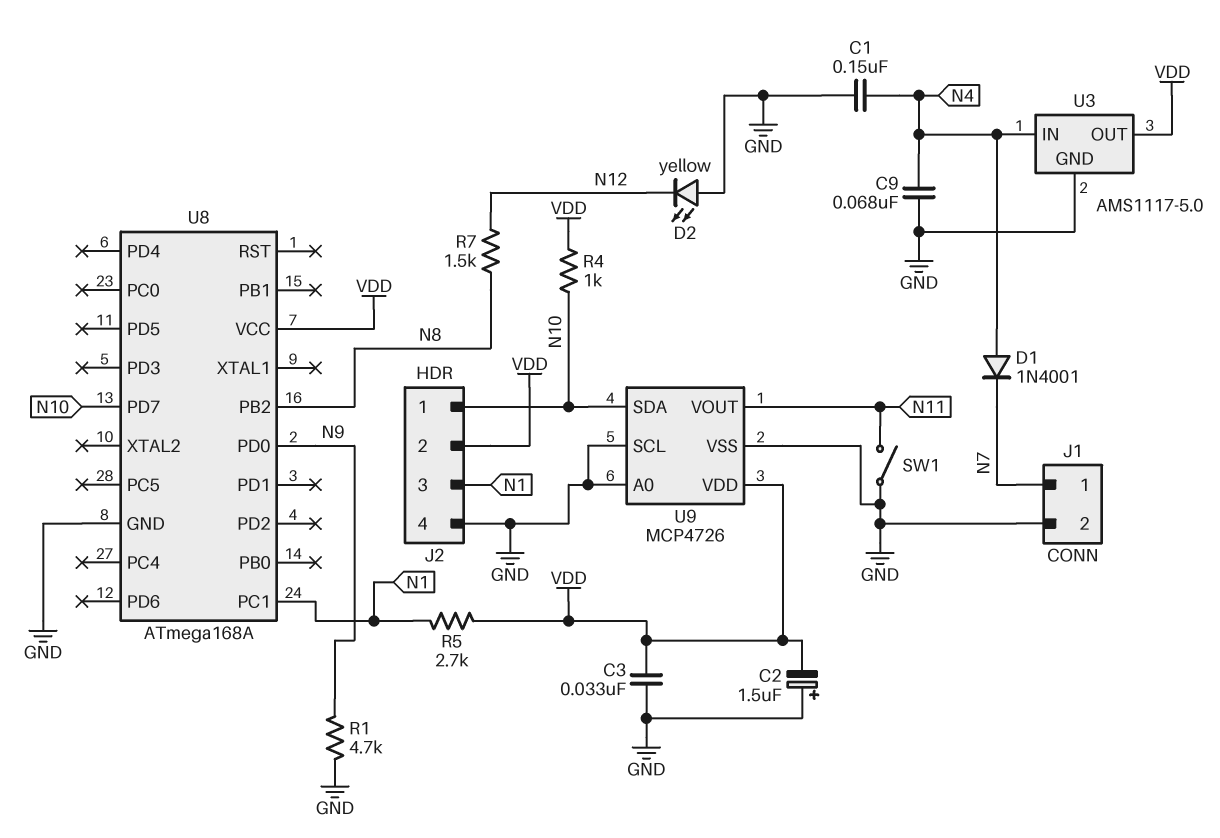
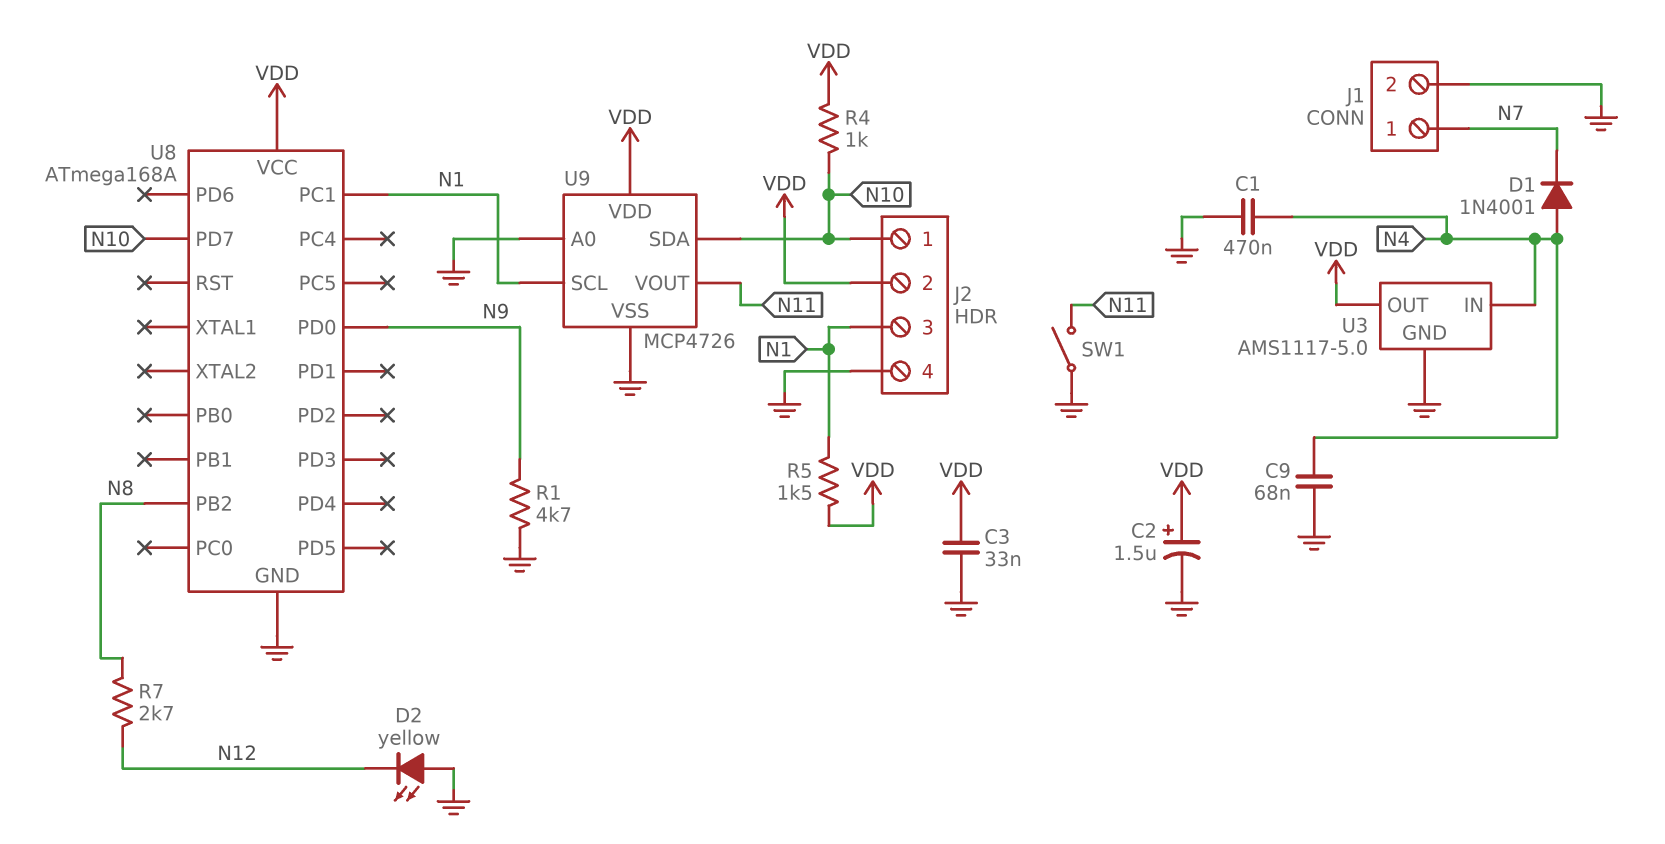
C1: 150nF (GND, N4) -> 470nF (GND, N4)
C2: 1.5uF (plus GND, minus VDD) -> 1.5uF (plus VDD, minus GND)
R5: 2.7k (N1, VDD) -> 1.5k (N1, VDD)
R7: 1.5k (N8, N12) -> 2.7k (N8, N12)
U9 pin SCL: GND -> N1

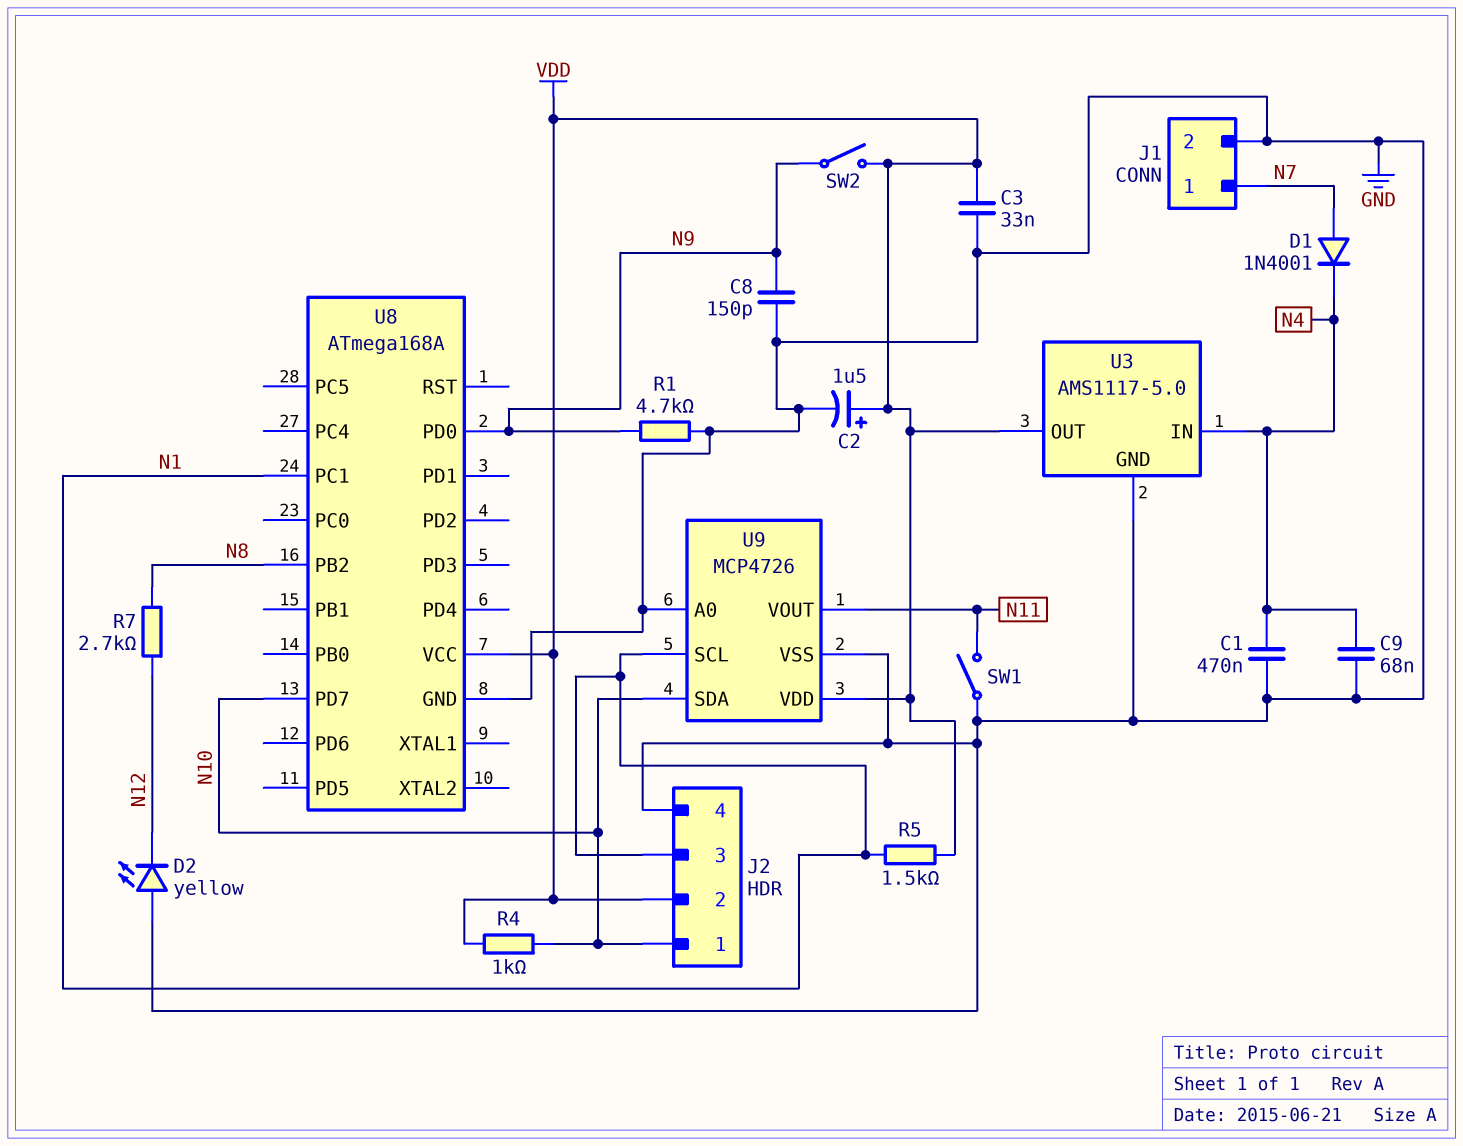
C8: none -> 150pF (GND, N9)
D1: diode 1N4001 (A N4, K N7) -> diode 1N4001 (A N7, K N4)
SW2: none -> switch (N9, VDD)

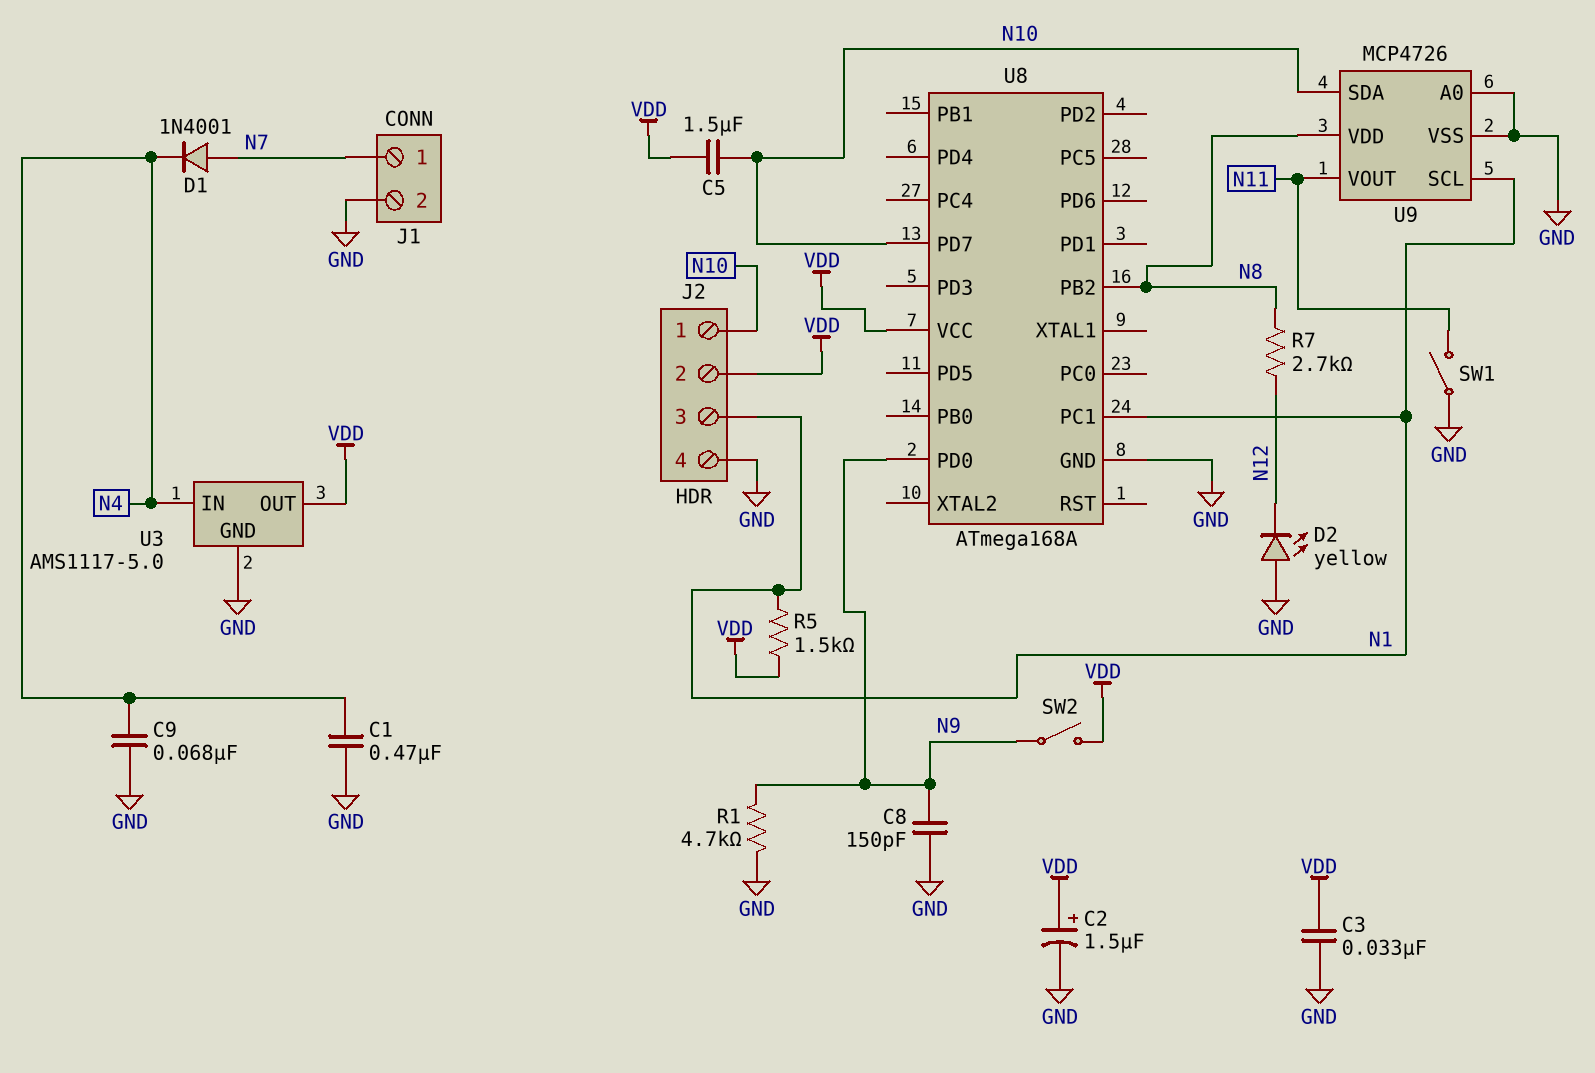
C5: none -> 1.5uF (N10, VDD)
R4: 1k (N10, VDD) -> none
U9 pin VDD: VDD -> N8

